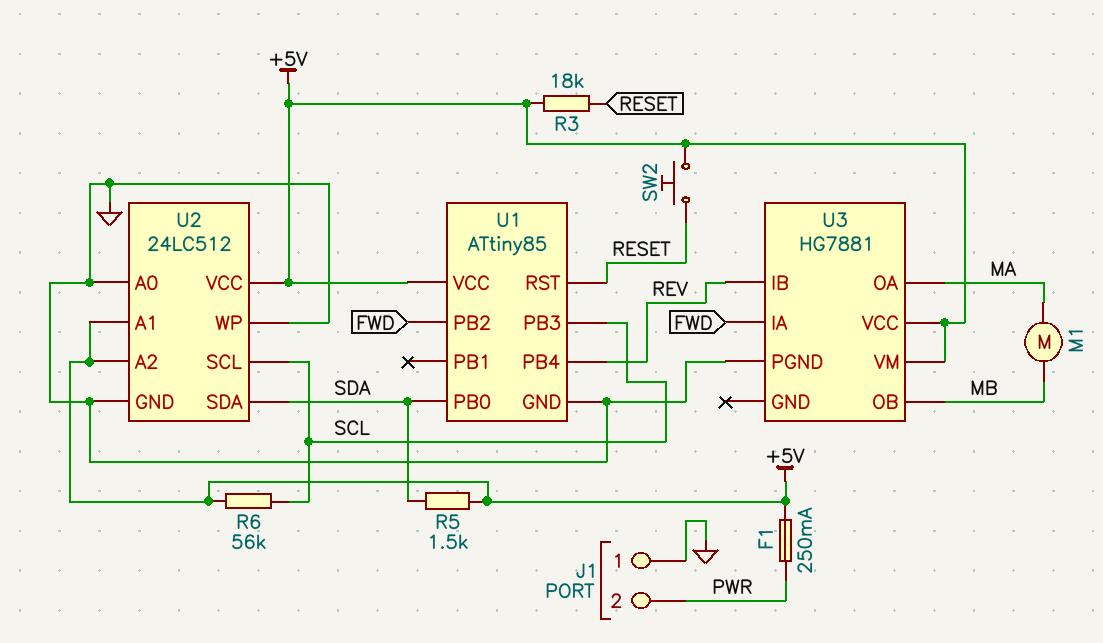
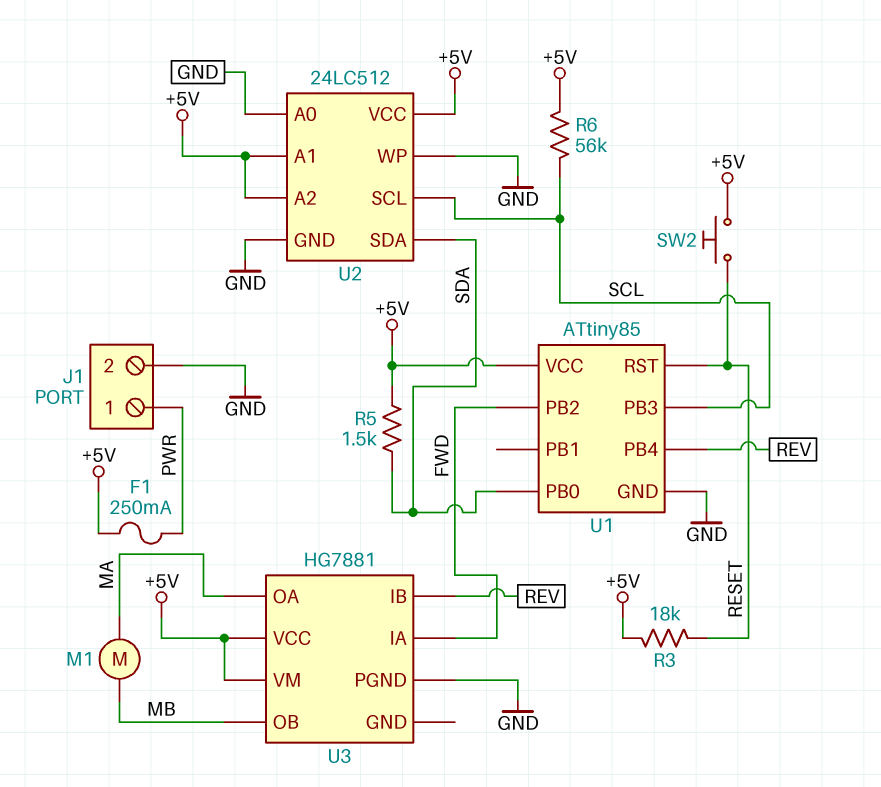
J1 pin 1: GND -> PWR
J1 pin 2: PWR -> GND

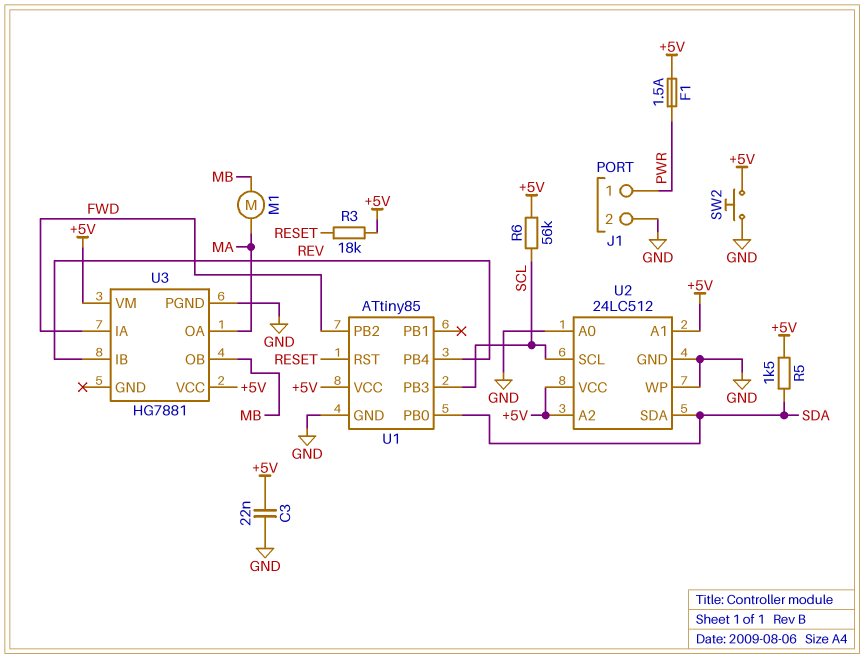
C3: none -> 22nF (+5V, GND)
F1: 250mA (+5V, PWR) -> 1.5A (+5V, PWR)
SW2: button (+5V, RESET) -> button (+5V, GND)

